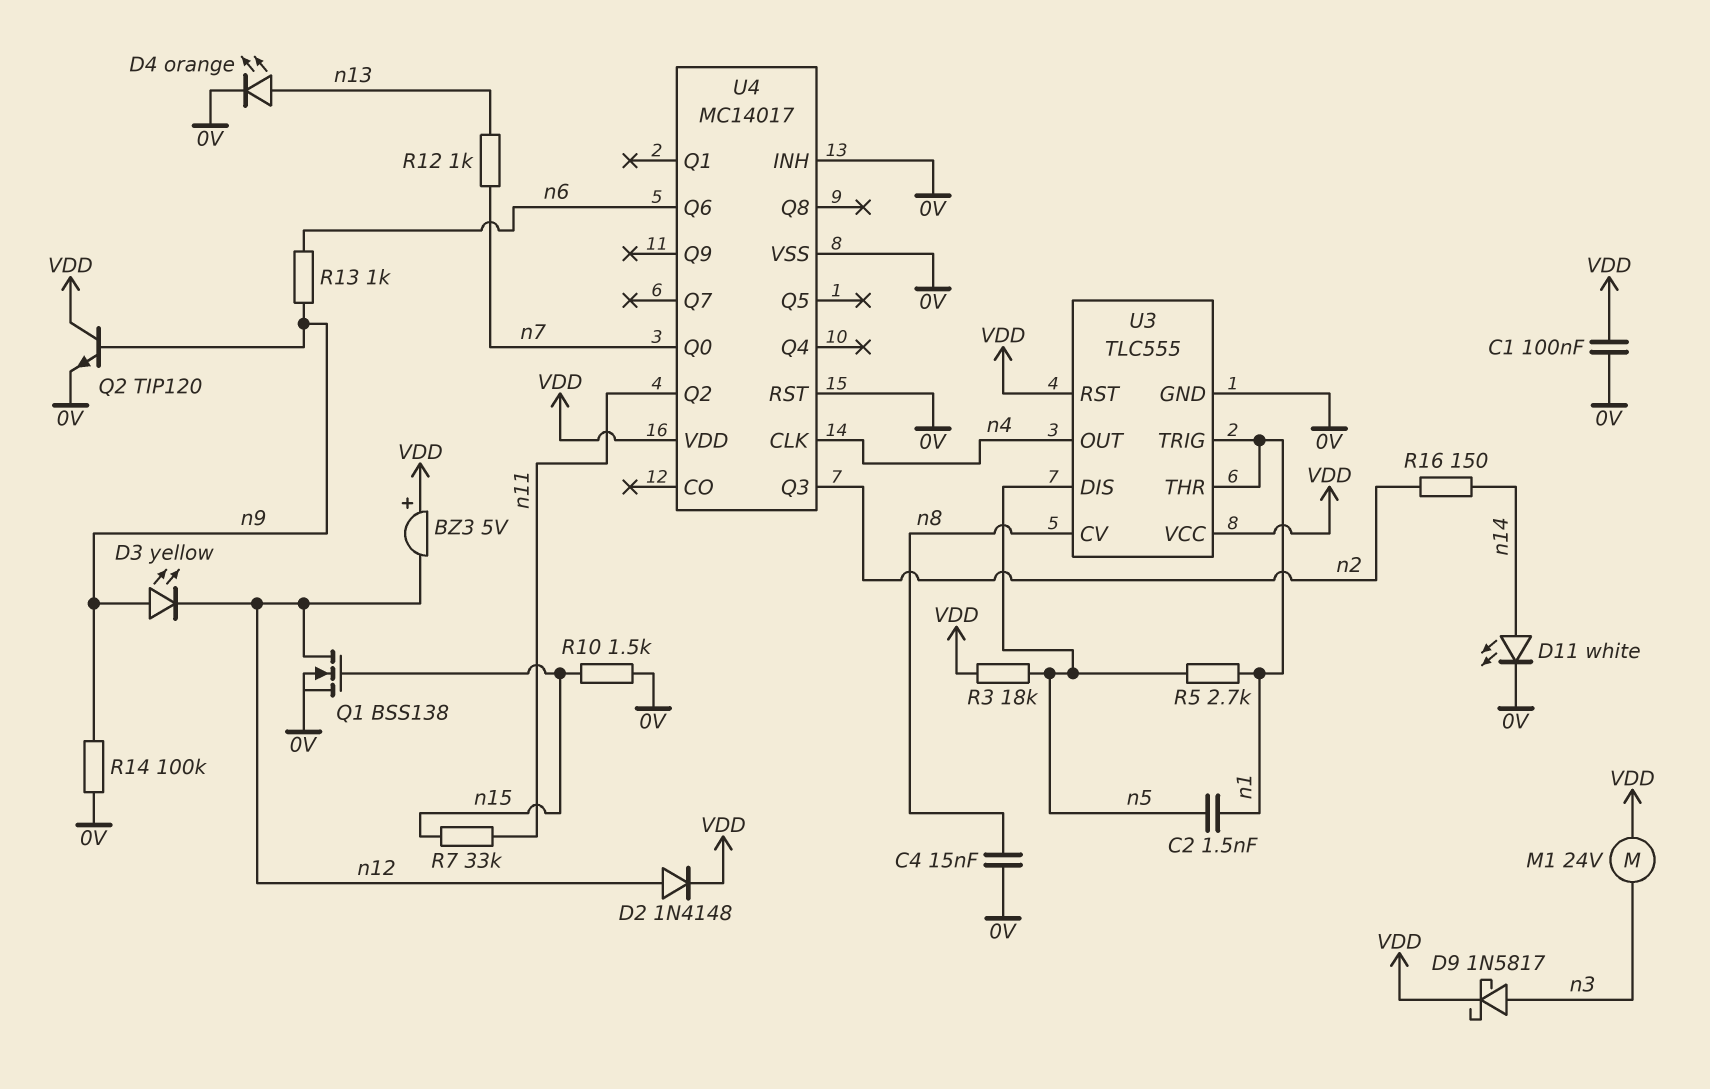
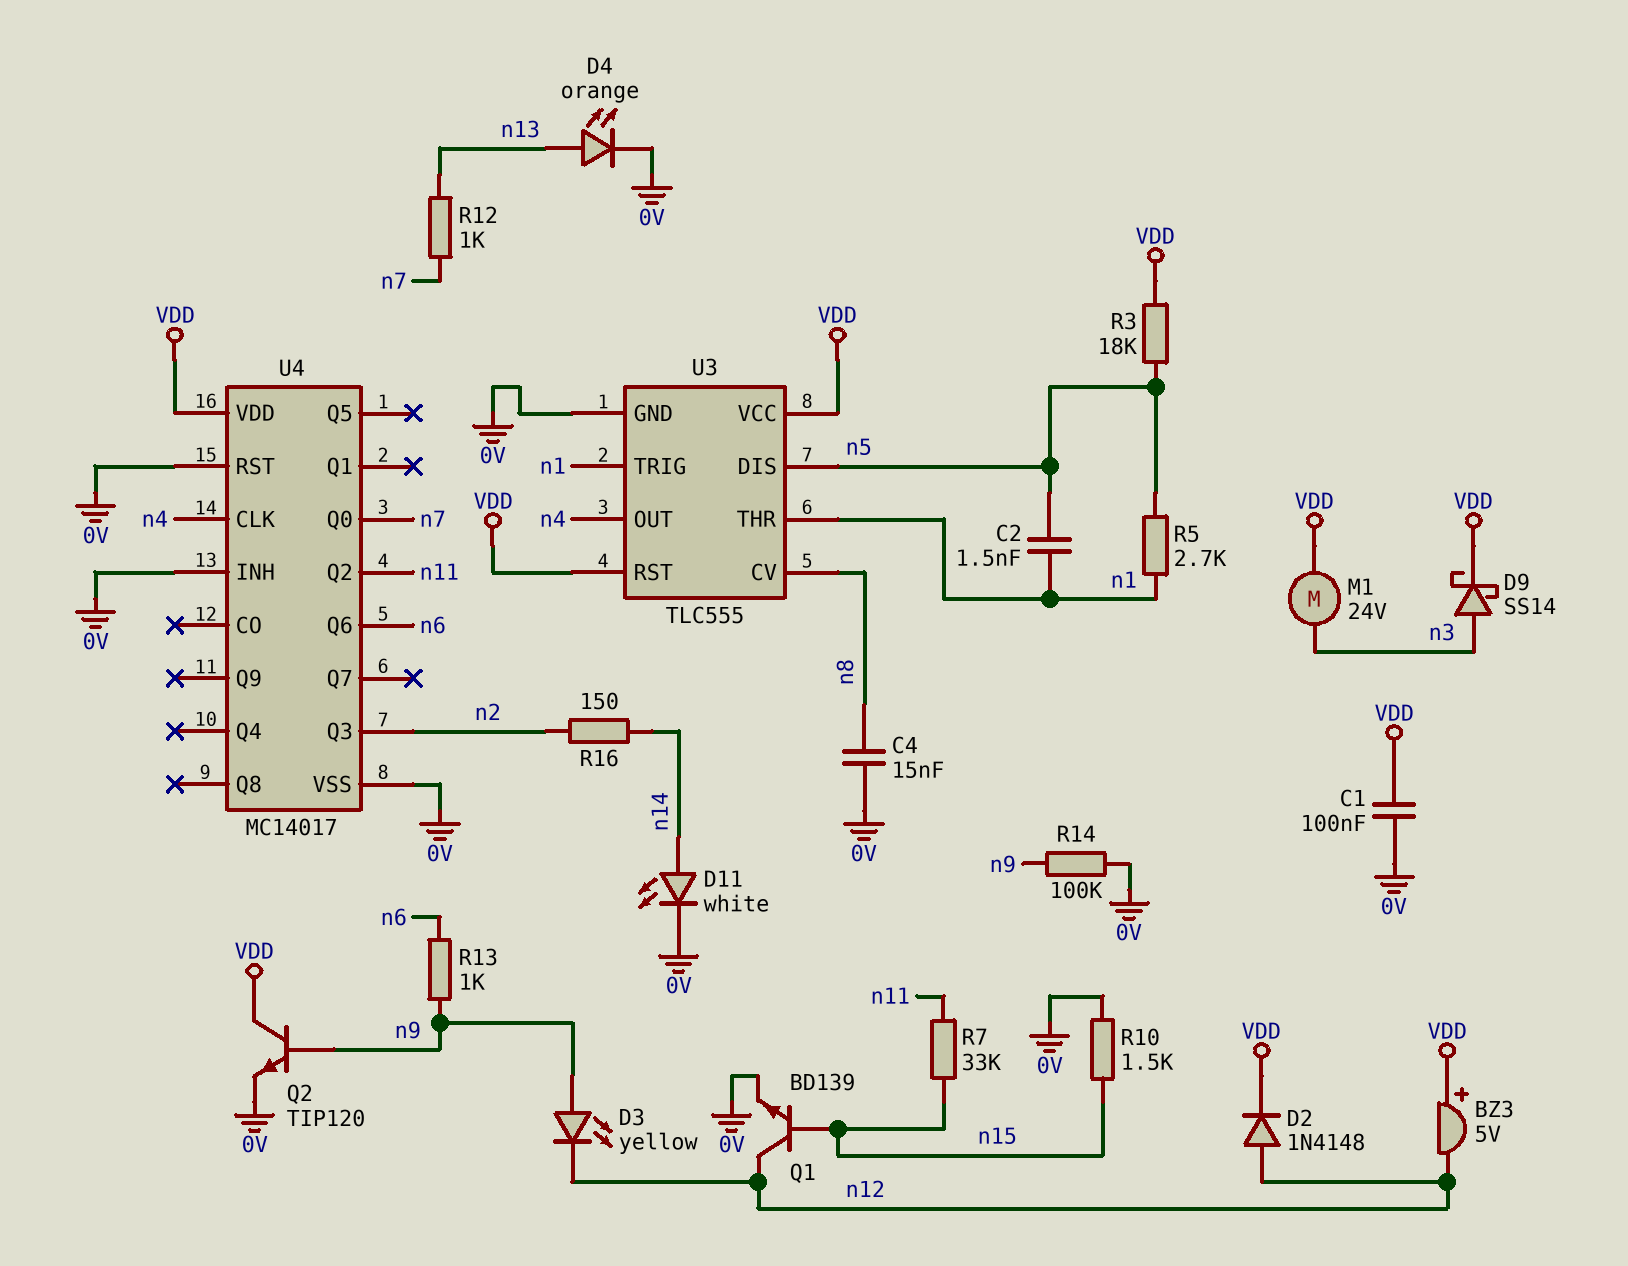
D9: schottky 1N5817 (A n3, K VDD) -> schottky SS14 (A n3, K VDD)
Q1: NMOS BSS138 (G n15, D n12, S 0V) -> NPN BD139 (B n15, C n12, E 0V)

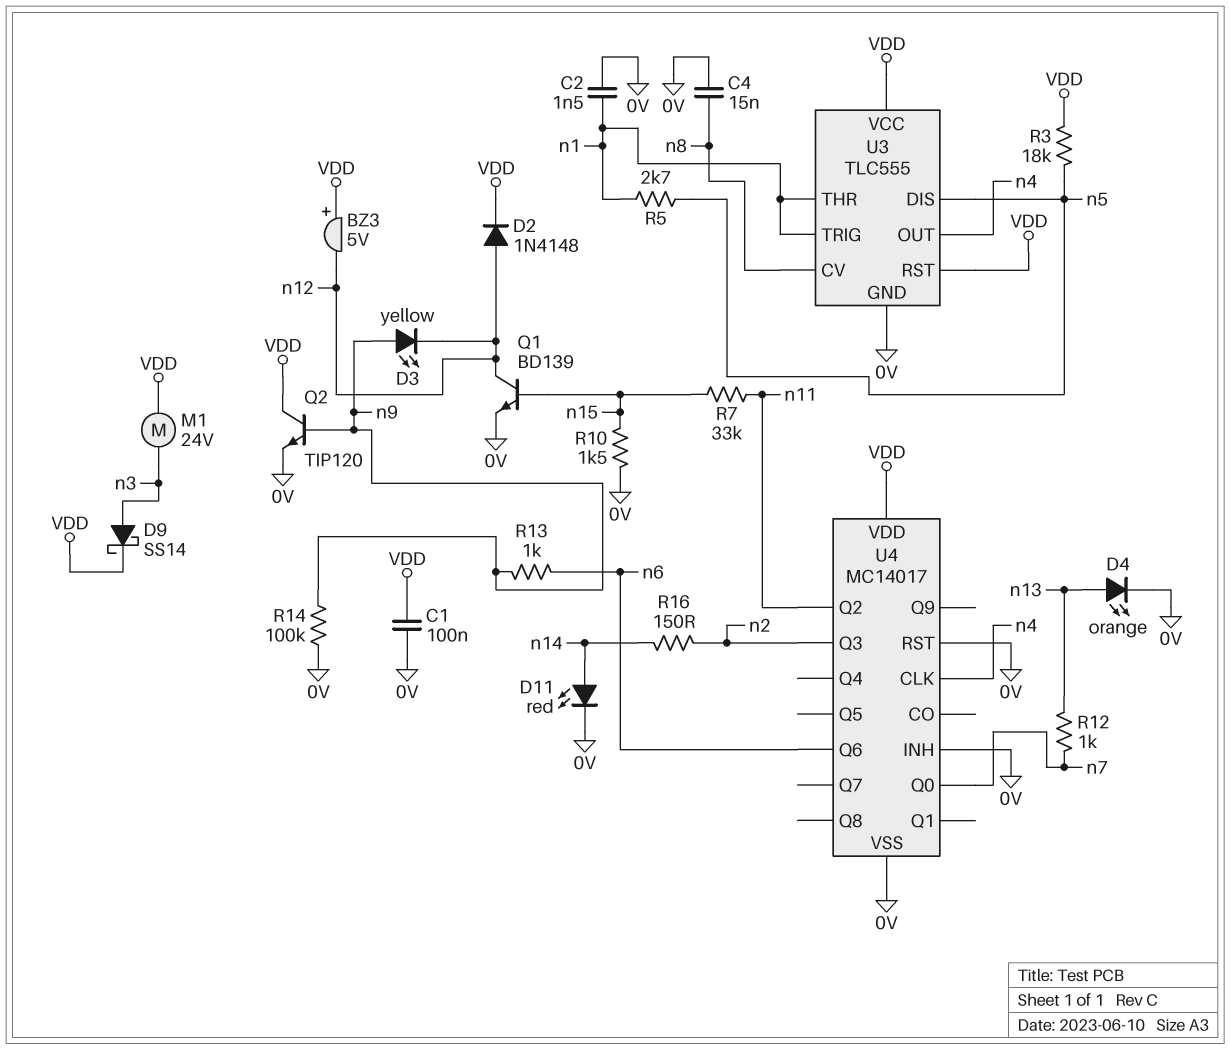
C2: 1.5nF (n1, n5) -> 1.5nF (0V, n1)
D11: LED white (A n14, K 0V) -> LED red (A n14, K 0V)

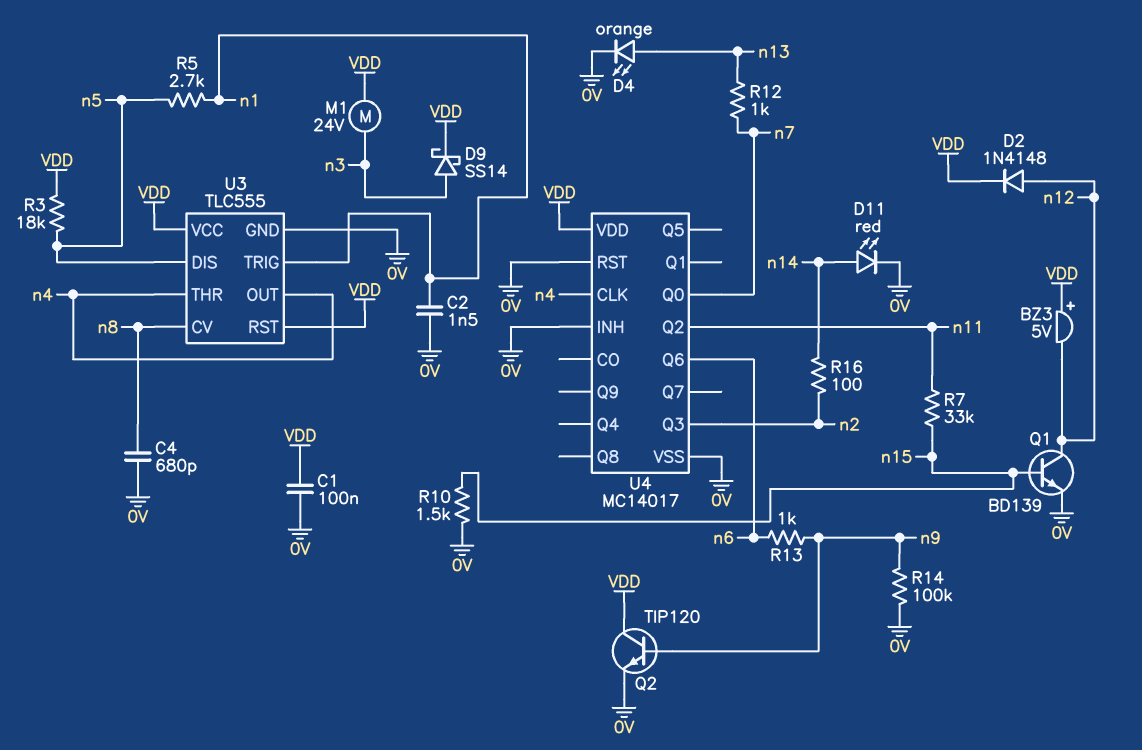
C4: 15nF (0V, n8) -> 680pF (0V, n8)
D3: LED yellow (A n9, K n12) -> none
R16: 150 (n2, n14) -> 100 (n2, n14)
U3 pin THR: n1 -> n4

